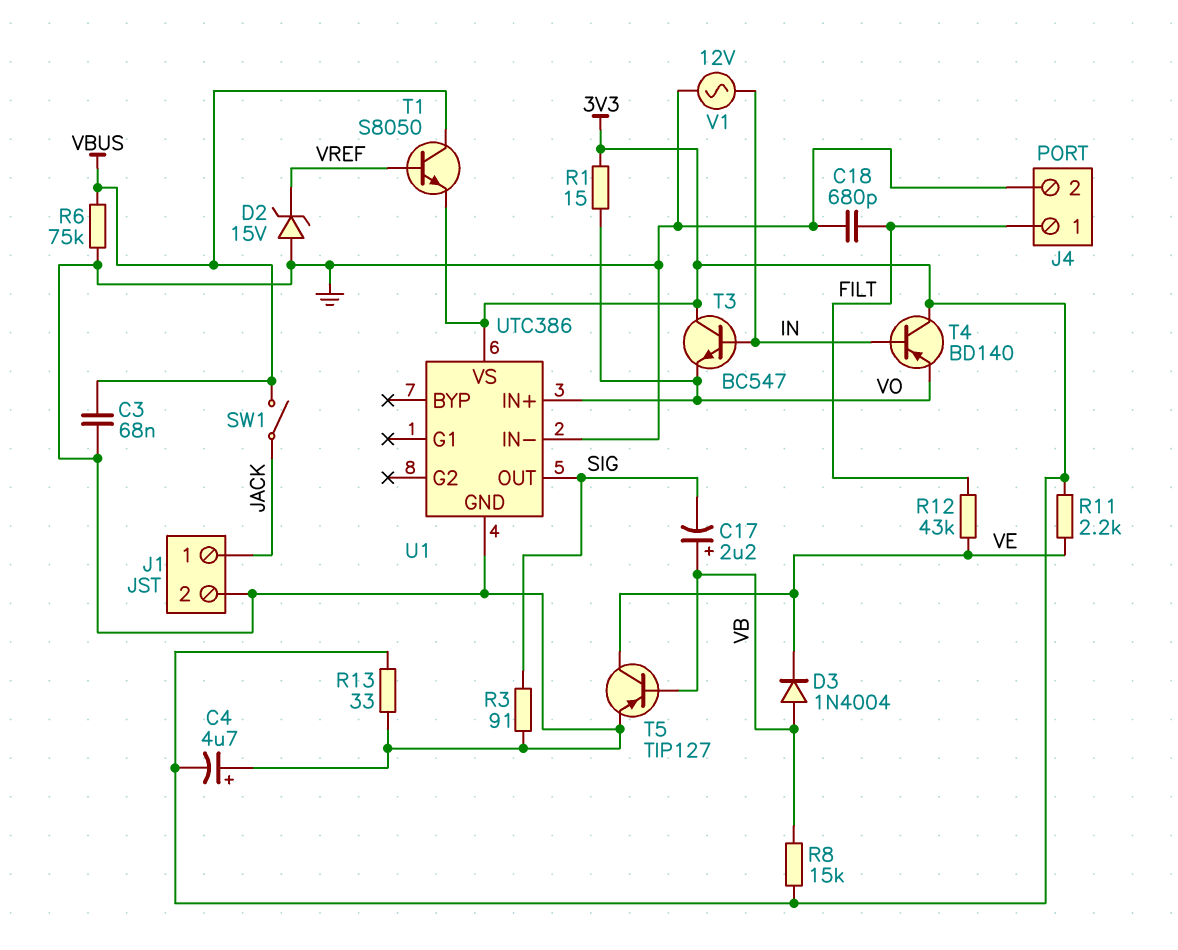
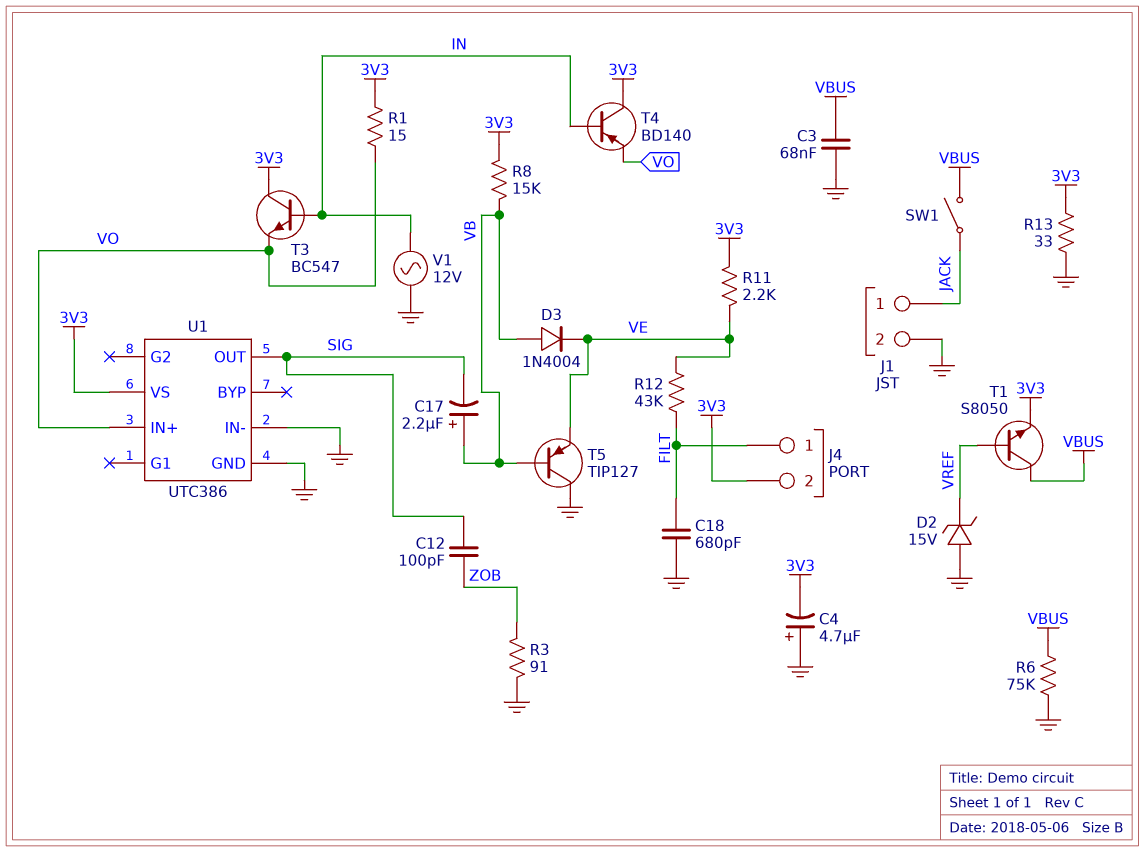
C12: none -> 100pF (SIG, ZOB)
J4 pin 2: GND -> 3V3
R3: 91 (GND, SIG) -> 91 (GND, ZOB)
T5: PNP TIP127 (B VB, C VE, E GND) -> PNP TIP127 (B VB, C GND, E VE)

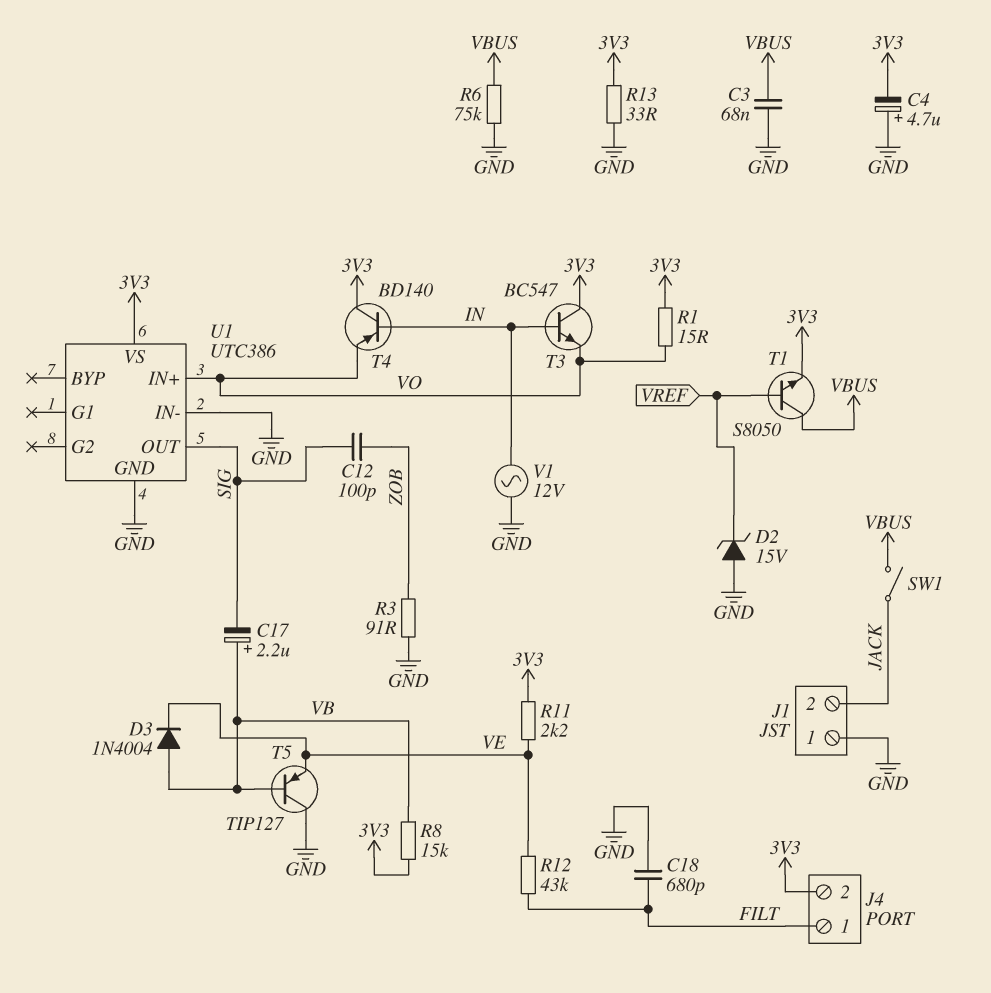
J1 pin 1: JACK -> GND
J1 pin 2: GND -> JACK

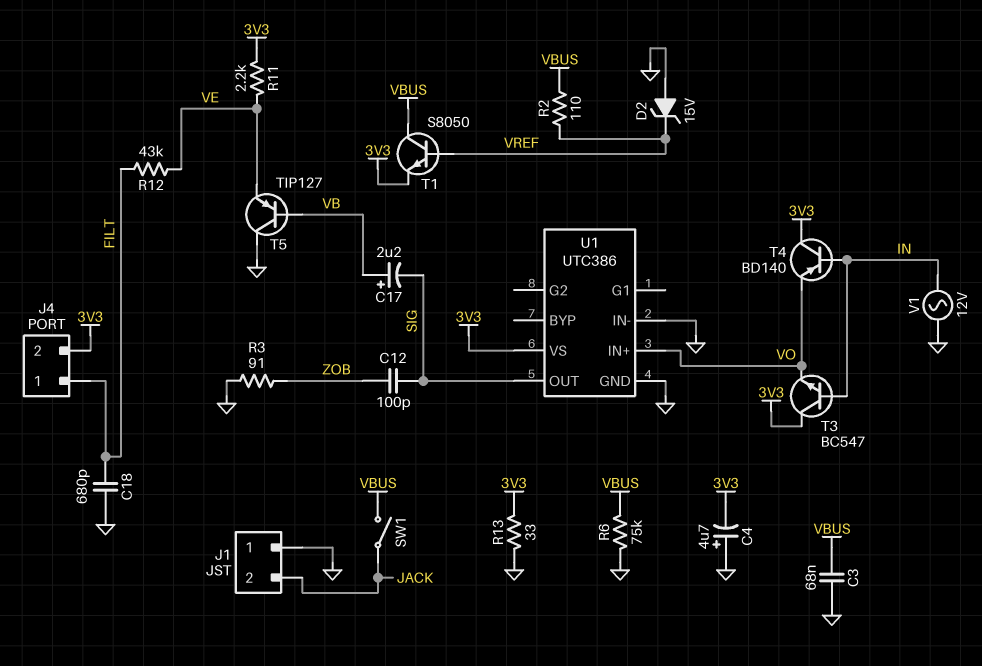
D3: diode 1N4004 (A VB, K VE) -> none
R1: 15 (3V3, VO) -> none
R2: none -> 110 (VBUS, VREF)
R8: 15k (3V3, VB) -> none

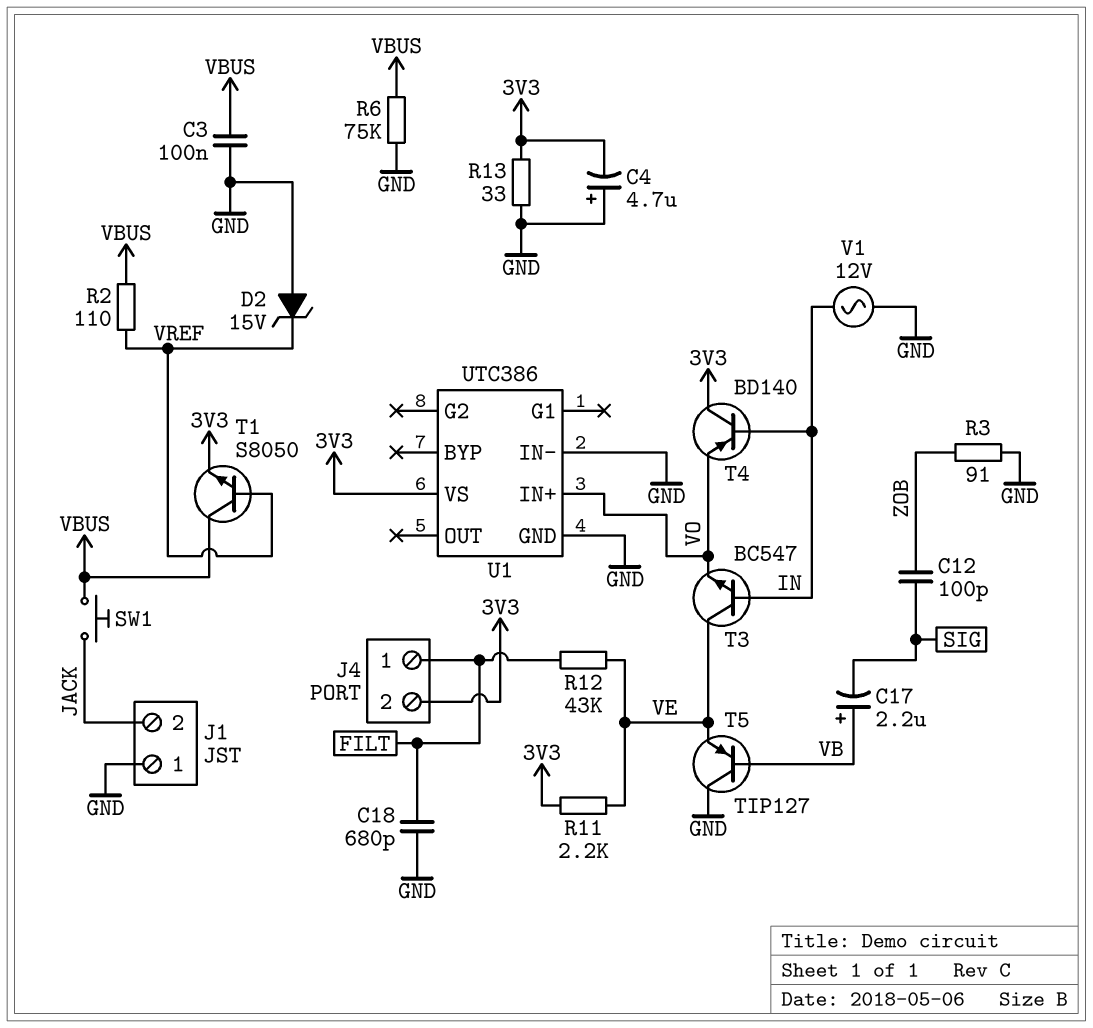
C3: 68nF (GND, VBUS) -> 100nF (GND, VBUS)
SW1: switch (JACK, VBUS) -> button (JACK, VBUS)
T3: NPN BC547 (B IN, C 3V3, E VO) -> NPN BC547 (B IN, C VE, E VO)
U1 pin OUT: SIG -> none

